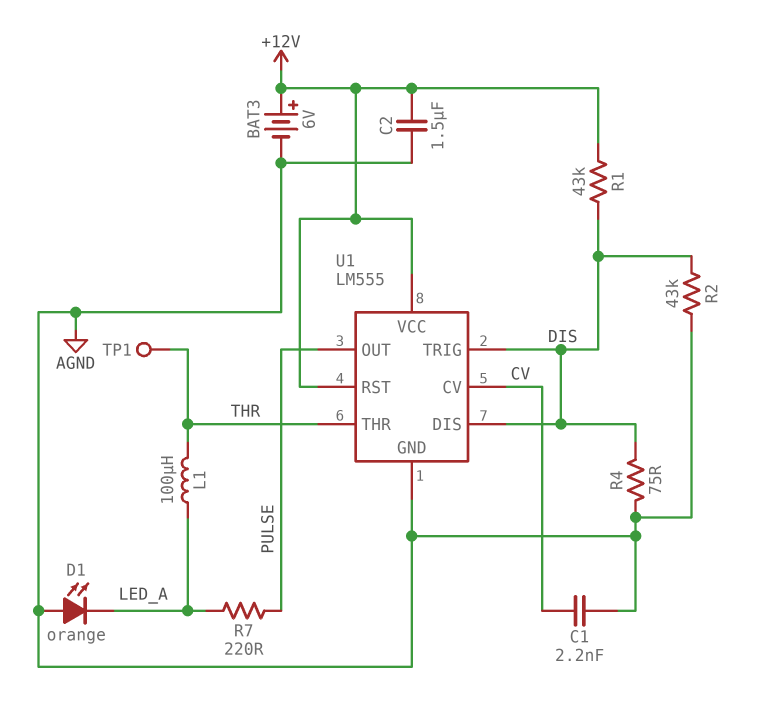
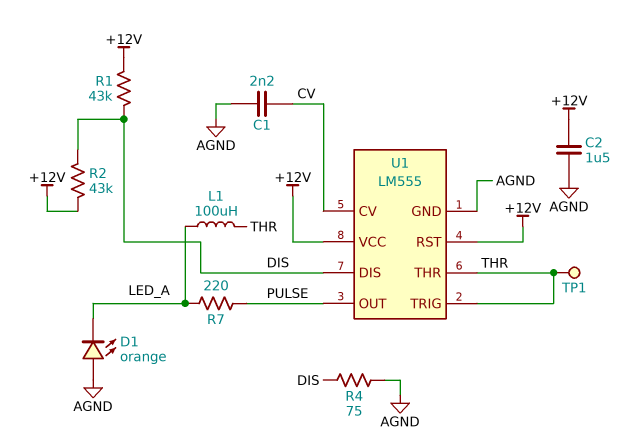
BAT3: 6V (plus +12V, minus AGND) -> none
R2: 43k (AGND, DIS) -> 43k (+12V, DIS)
U1 pin TRIG: DIS -> THR

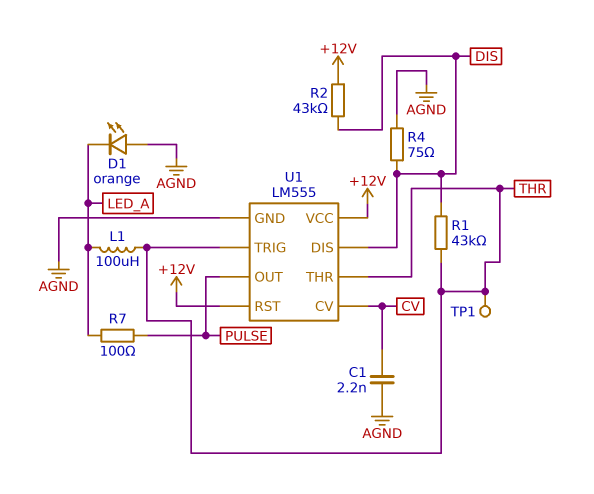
C2: 1.5uF (+12V, AGND) -> none
R1: 43k (+12V, DIS) -> 43k (DIS, THR)
R7: 220 (LED_A, PULSE) -> 100 (LED_A, PULSE)

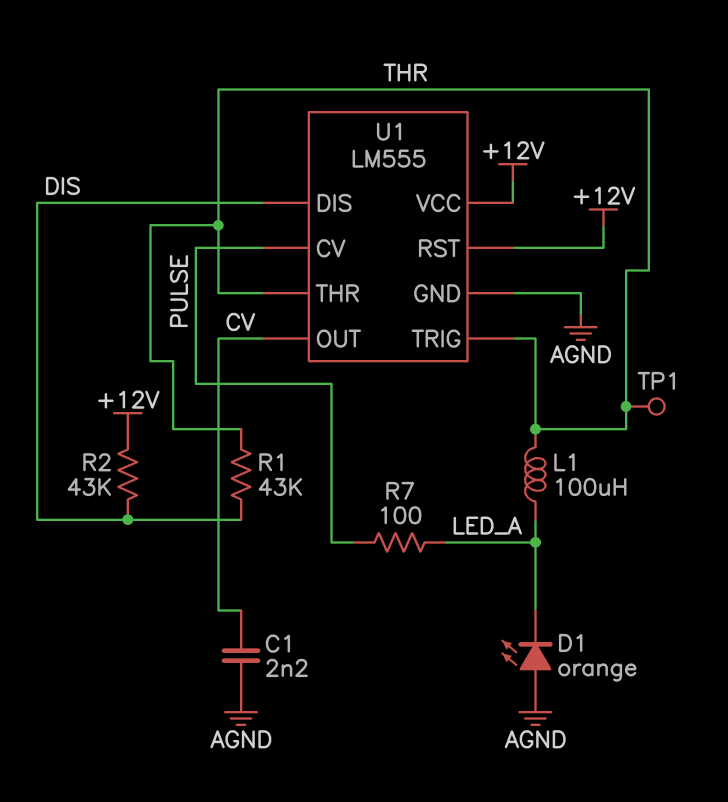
R4: 75 (AGND, DIS) -> none
U1 pin CV: CV -> PULSE
U1 pin OUT: PULSE -> CV

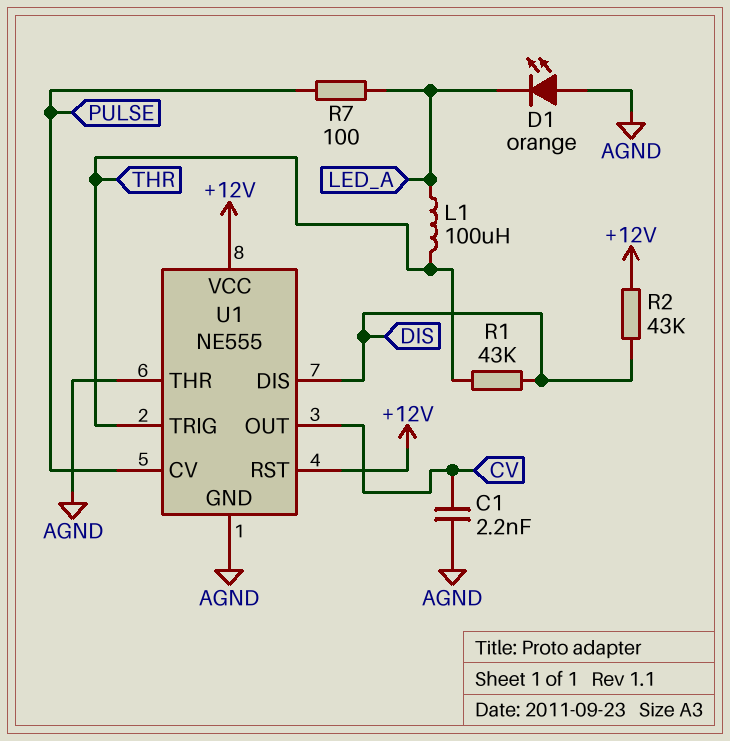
TP1: test point (THR) -> none
U1: LM555 -> NE555
U1 pin THR: THR -> AGND

